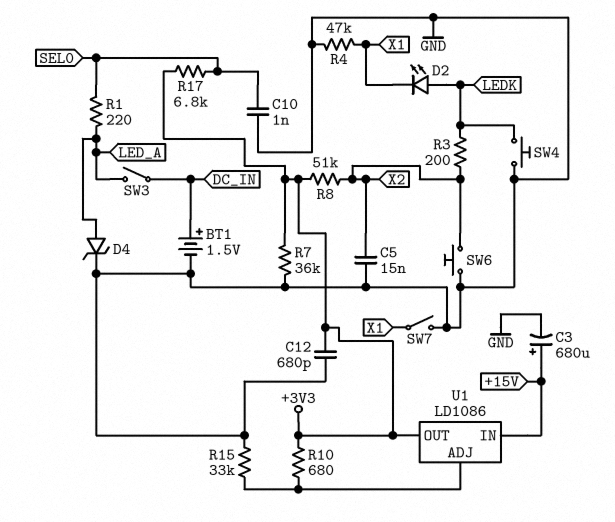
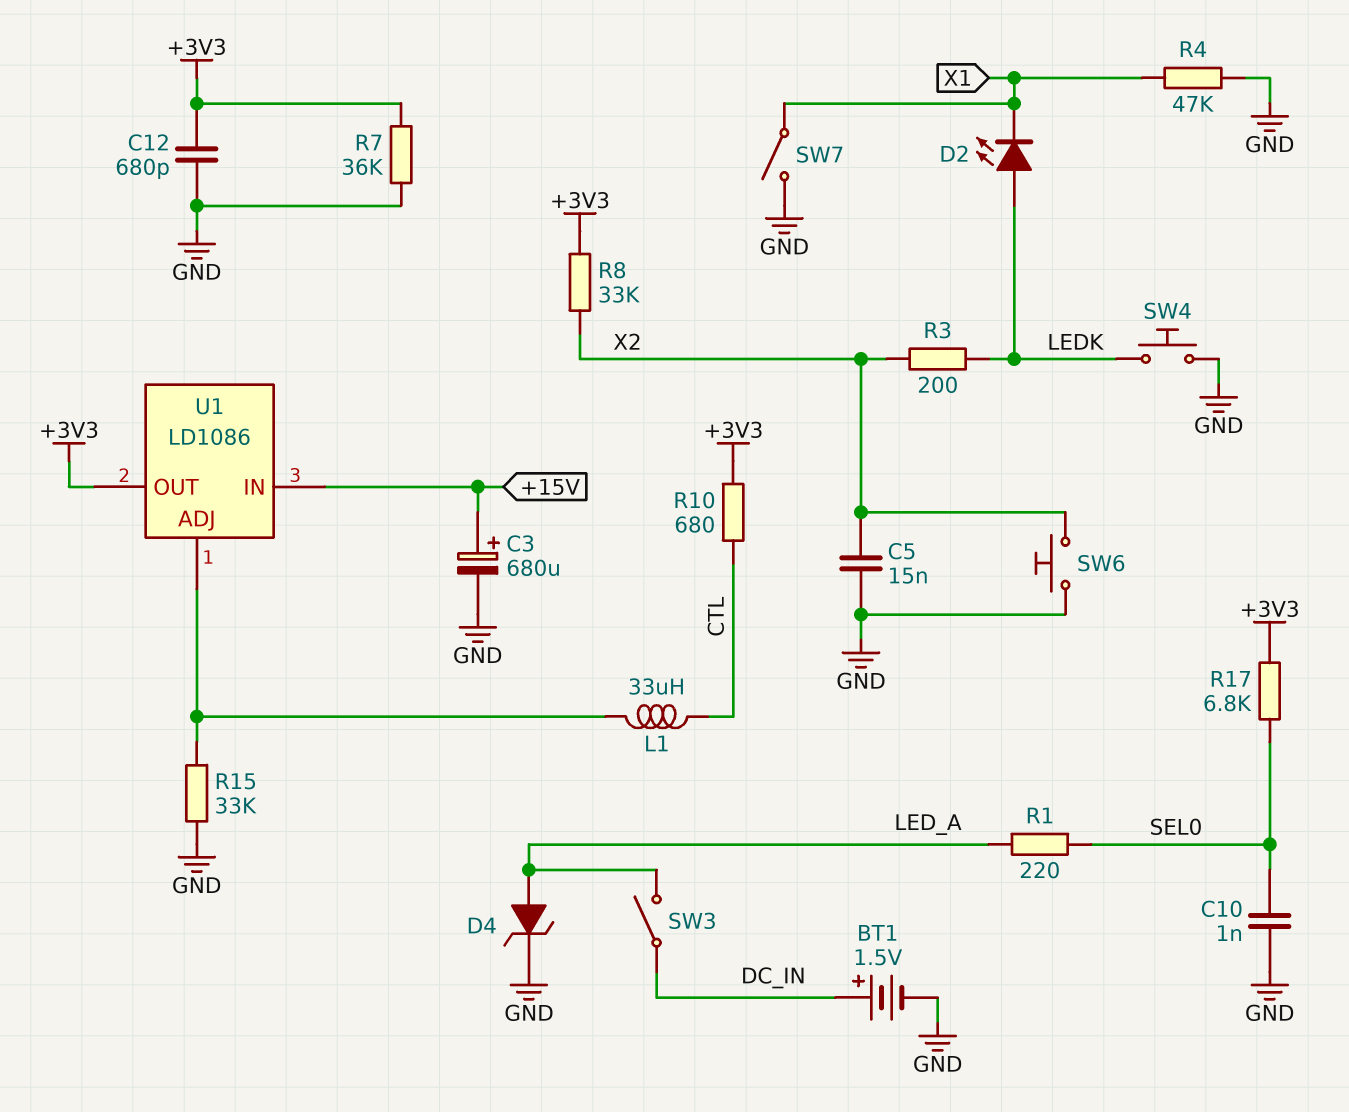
L1: none -> 33uH (CTL, U1/ADJ)
R8: 51k (+3V3, X2) -> 33k (+3V3, X2)
R10: 680 (+3V3, U1/ADJ) -> 680 (+3V3, CTL)

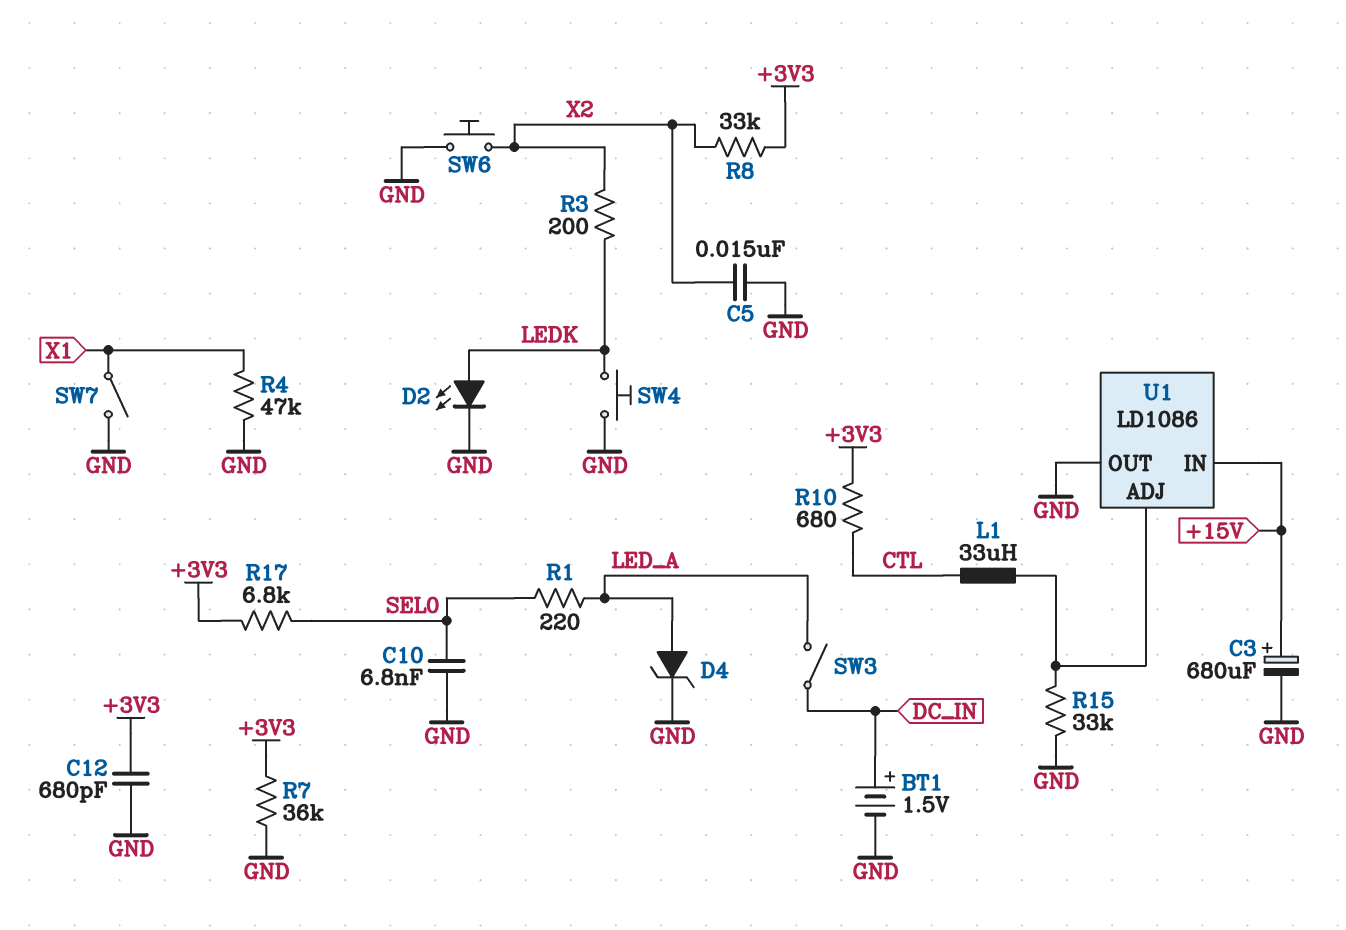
C10: 1nF (GND, SEL0) -> 6.8nF (GND, SEL0)
D2: LED (A LEDK, K X1) -> LED (A LEDK, K GND)
U1 pin OUT: +3V3 -> GND

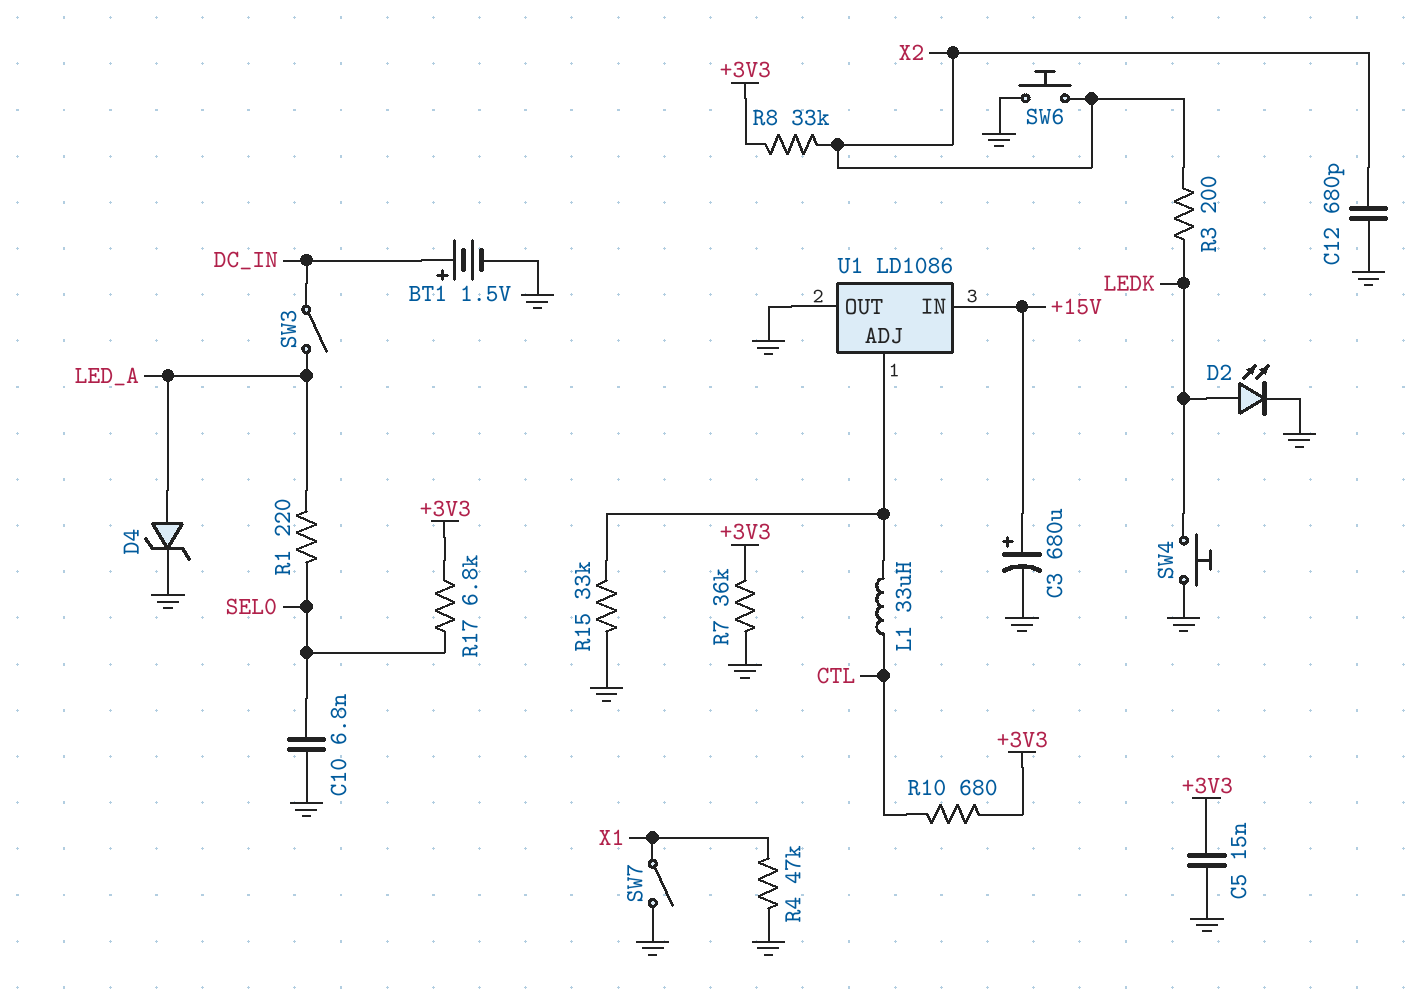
C5: 15nF (GND, X2) -> 15nF (+3V3, GND)
C12: 680pF (+3V3, GND) -> 680pF (GND, X2)

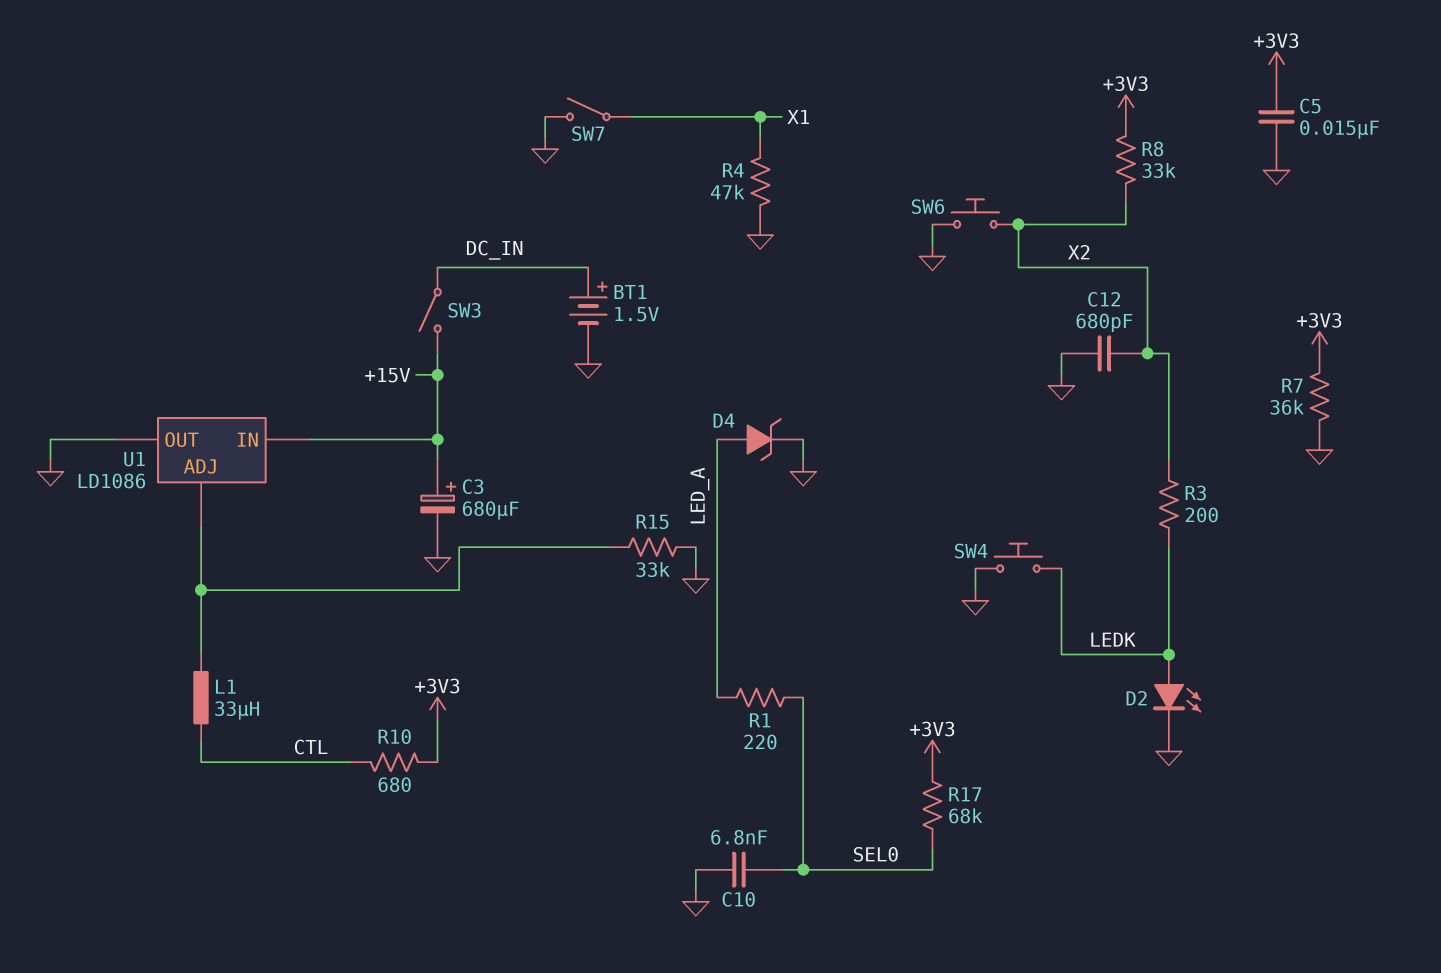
R17: 6.8k (+3V3, SEL0) -> 68k (+3V3, SEL0)
SW3: switch (DC_IN, LED_A) -> switch (+15V, DC_IN)

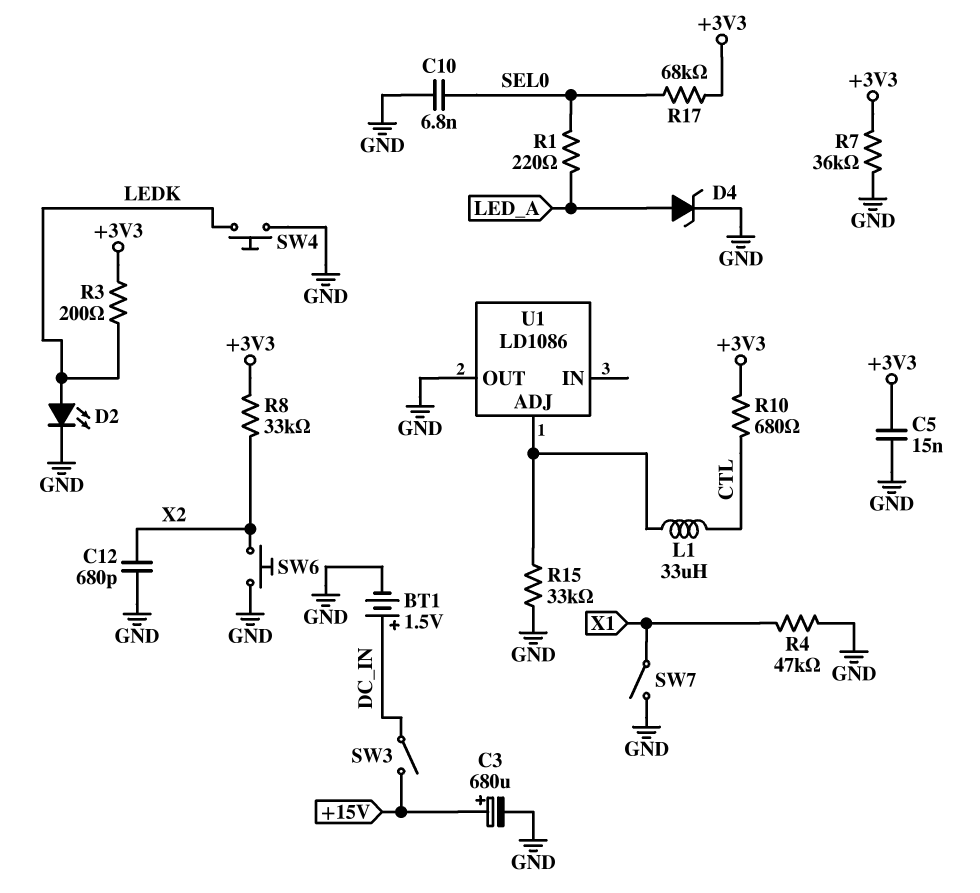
R3: 200 (LEDK, X2) -> 200 (+3V3, LEDK)
U1 pin IN: +15V -> none

